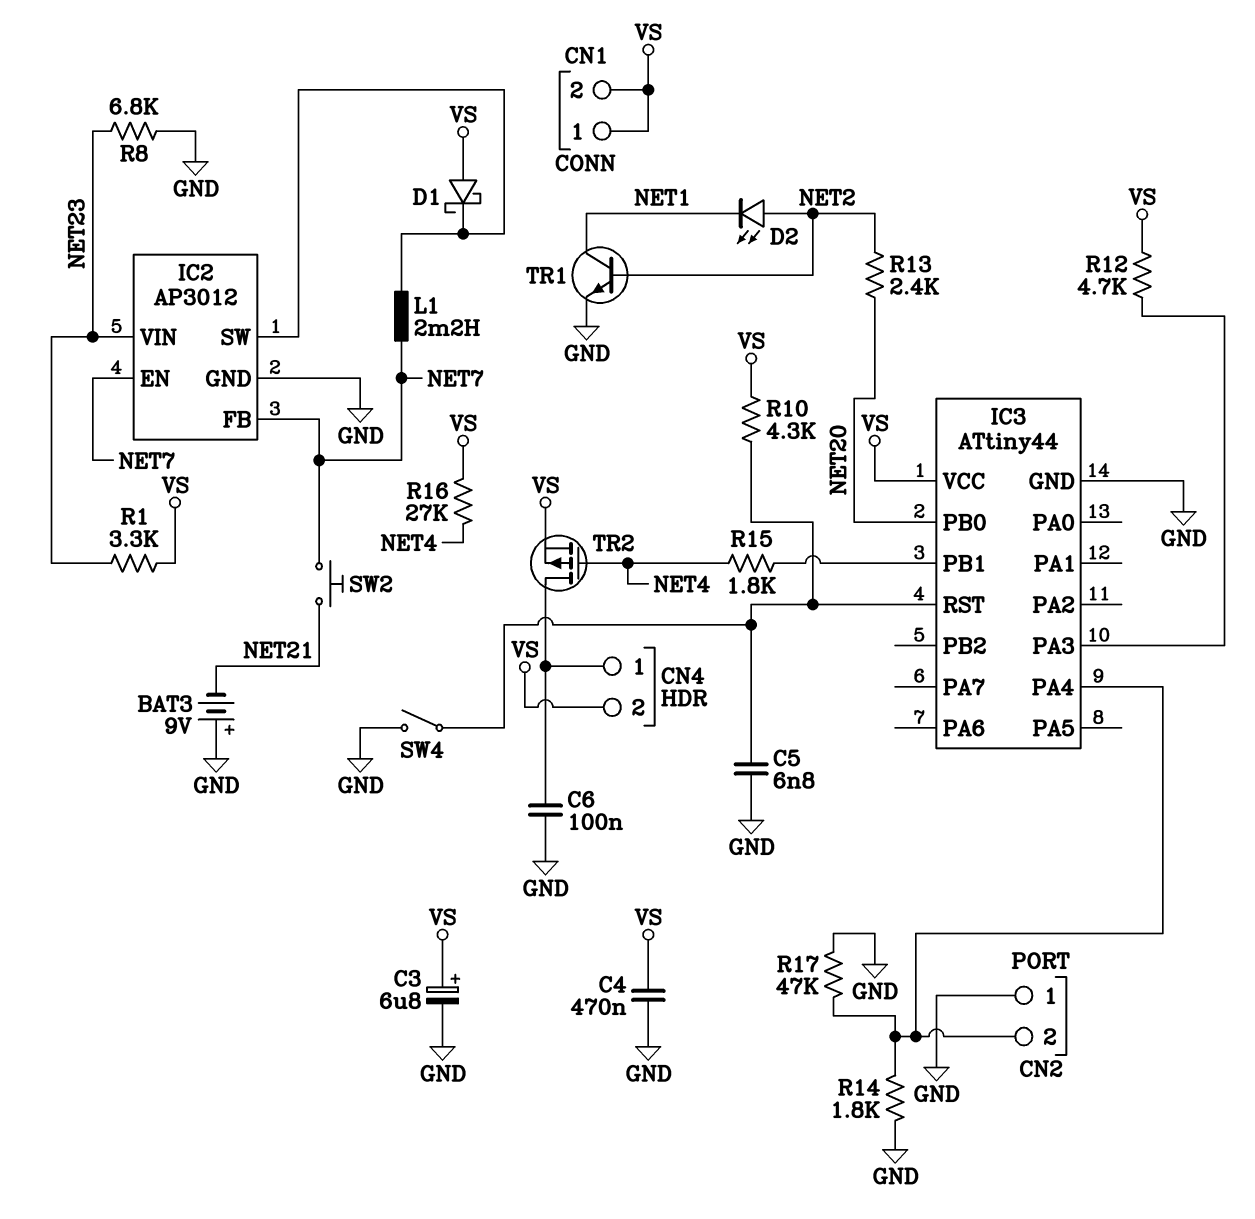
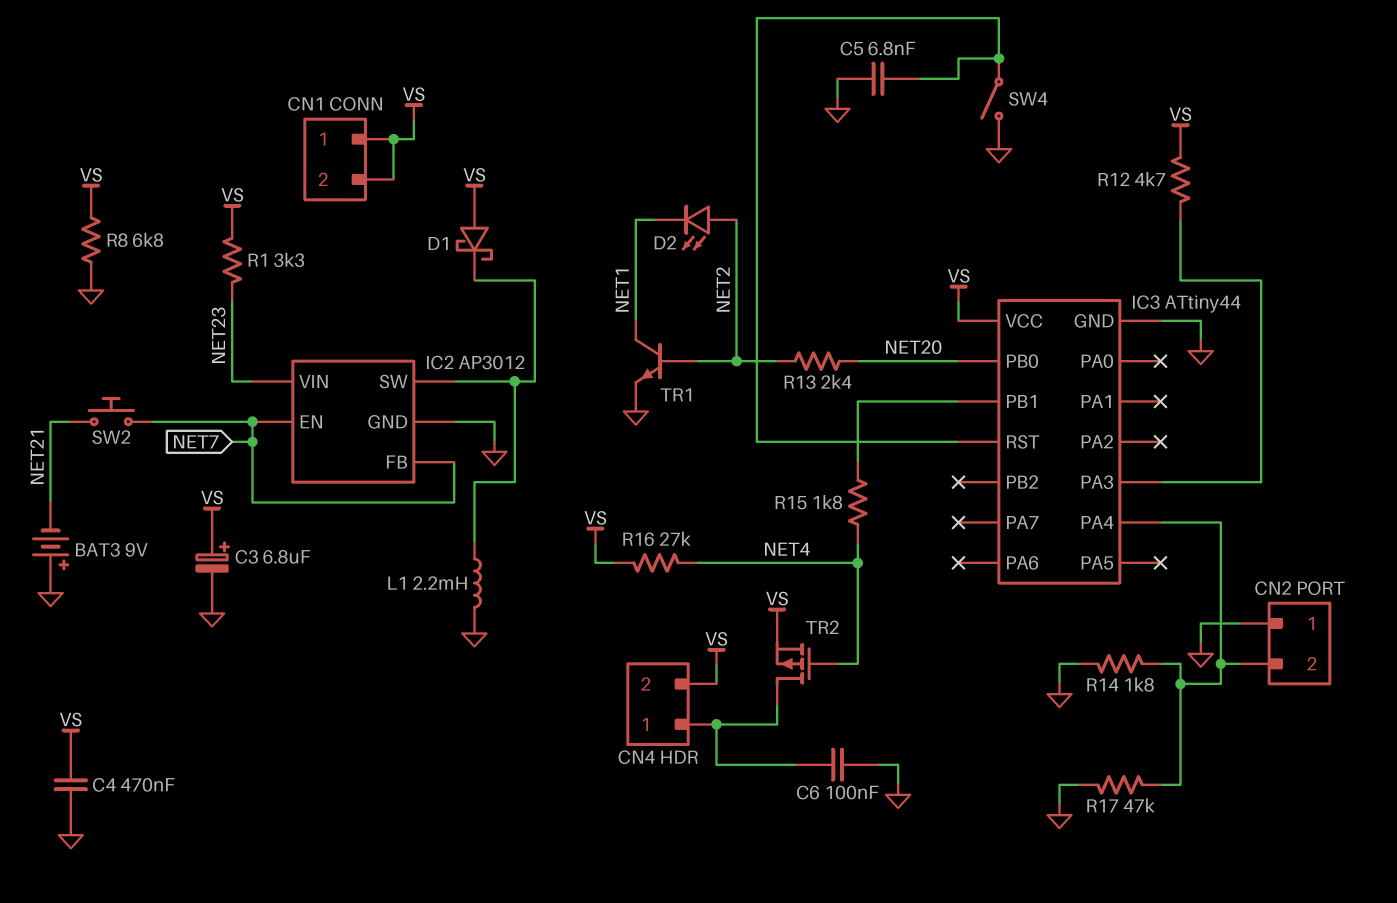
L1: 2.2mH (IC2/SW, NET7) -> 2.2mH (GND, IC2/SW)
R8: 6.8k (GND, NET23) -> 6.8k (GND, VS)
R10: 4.3k (IC3/RST, VS) -> none

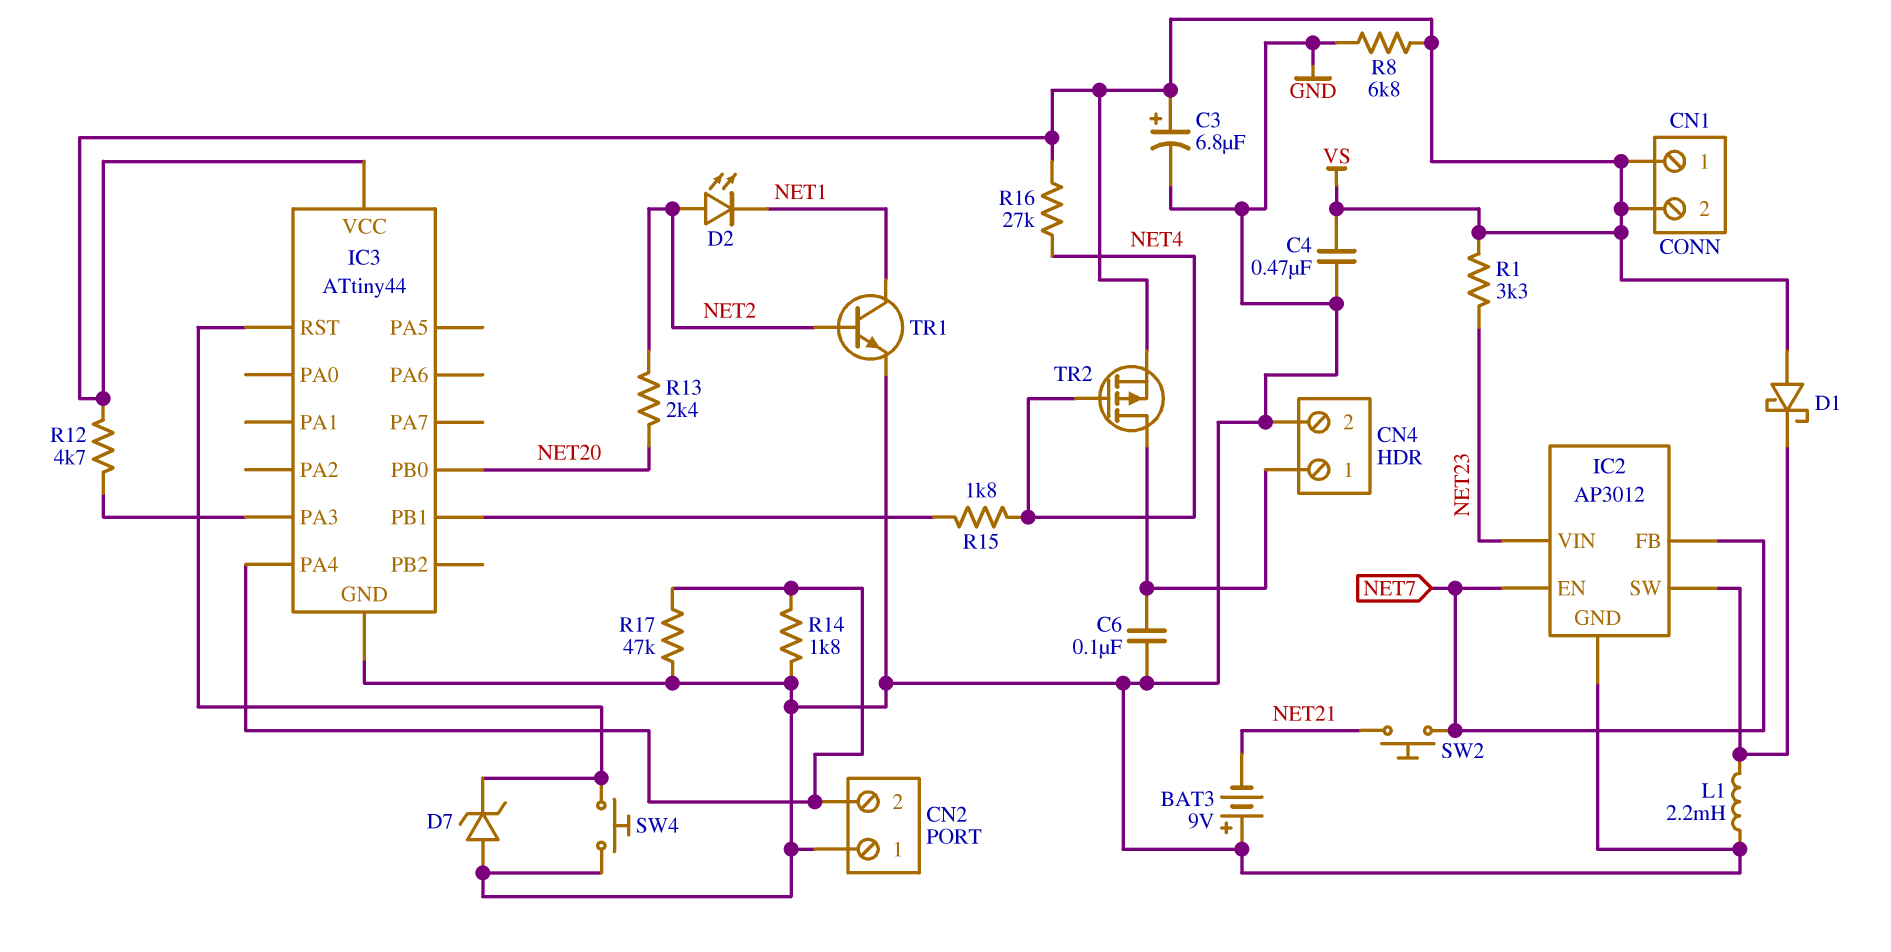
C5: 6.8nF (GND, IC3/RST) -> none
CN4 pin 2: VS -> GND
D7: none -> zener (A GND, K IC3/RST)
SW4: switch (GND, IC3/RST) -> button (GND, IC3/RST)

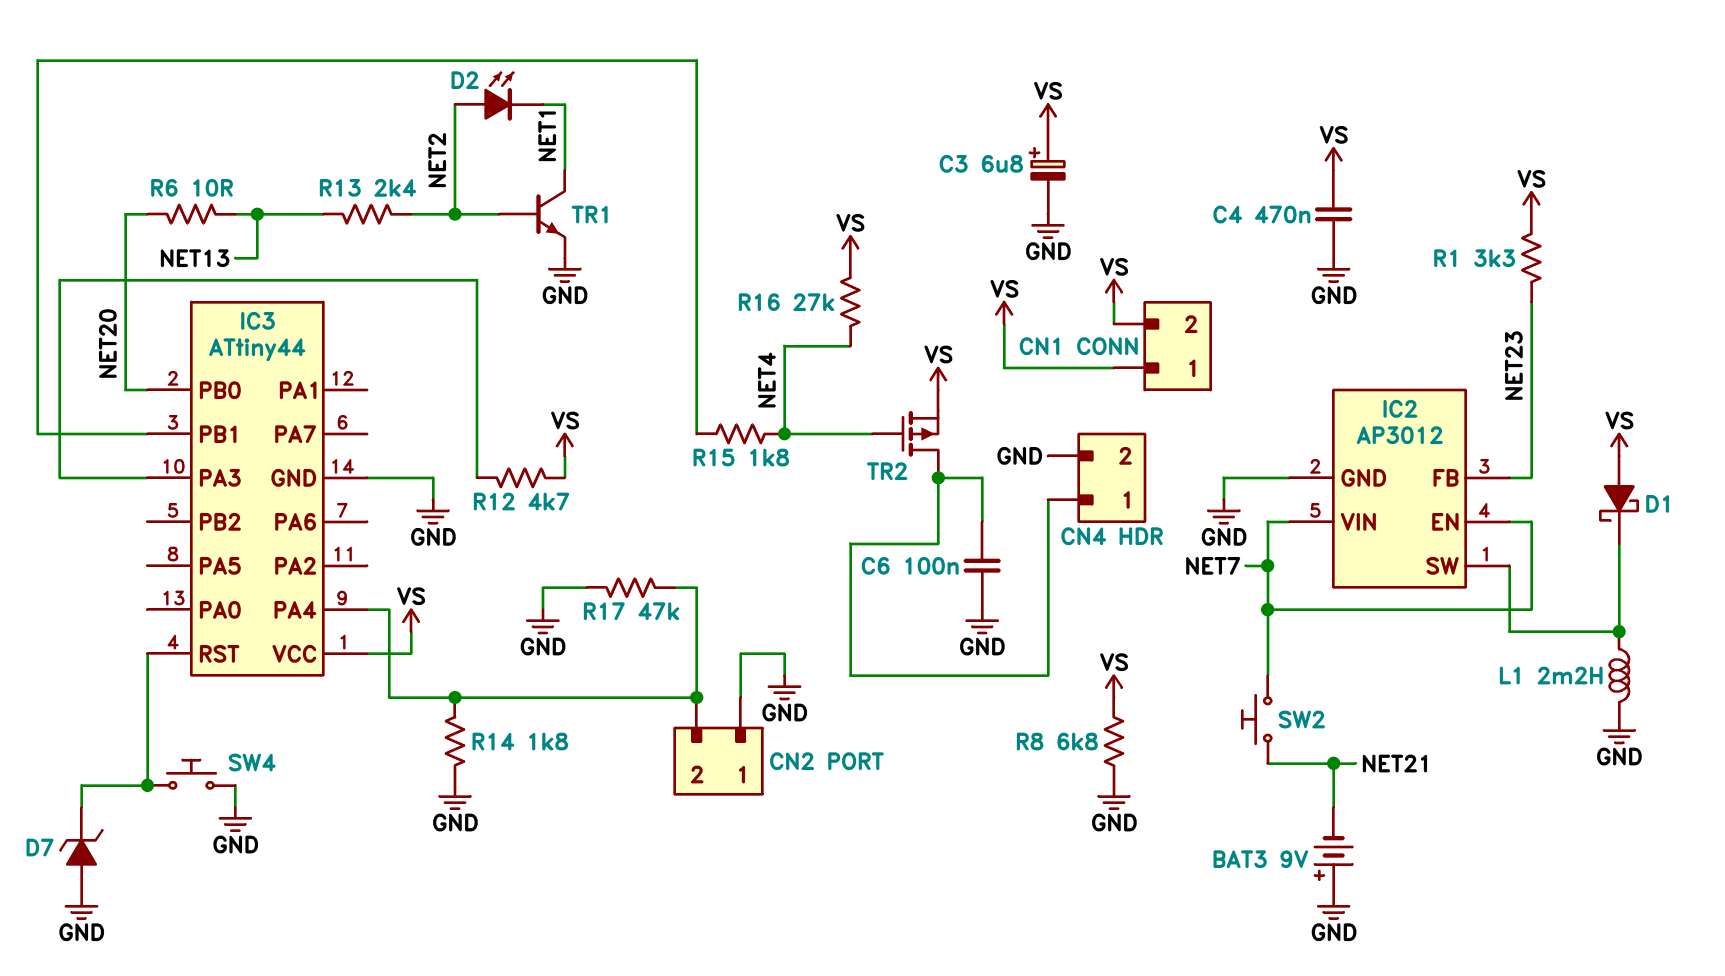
IC2 pin FB: NET7 -> NET23
IC2 pin VIN: NET23 -> NET7
R6: none -> 10 (NET13, NET20)
R13: 2.4k (NET2, NET20) -> 2.4k (NET2, NET13)

